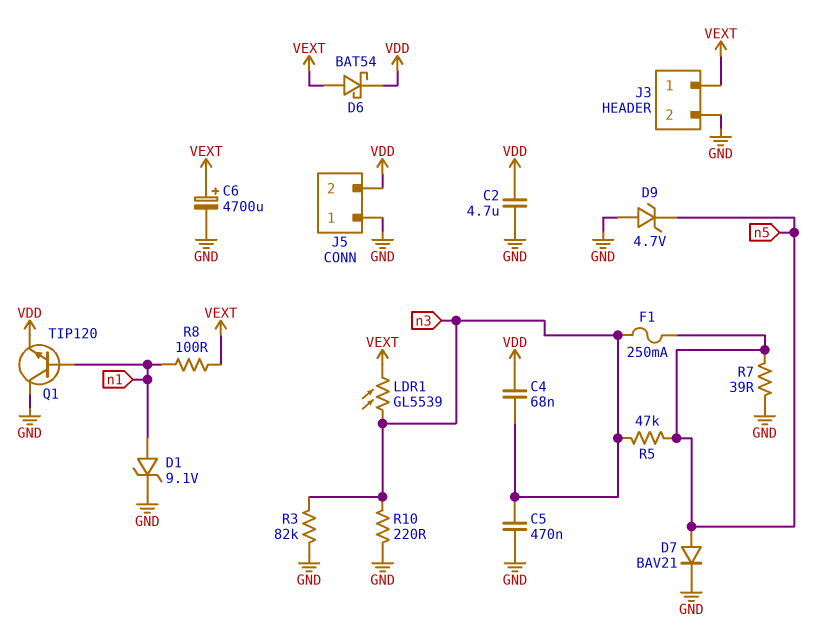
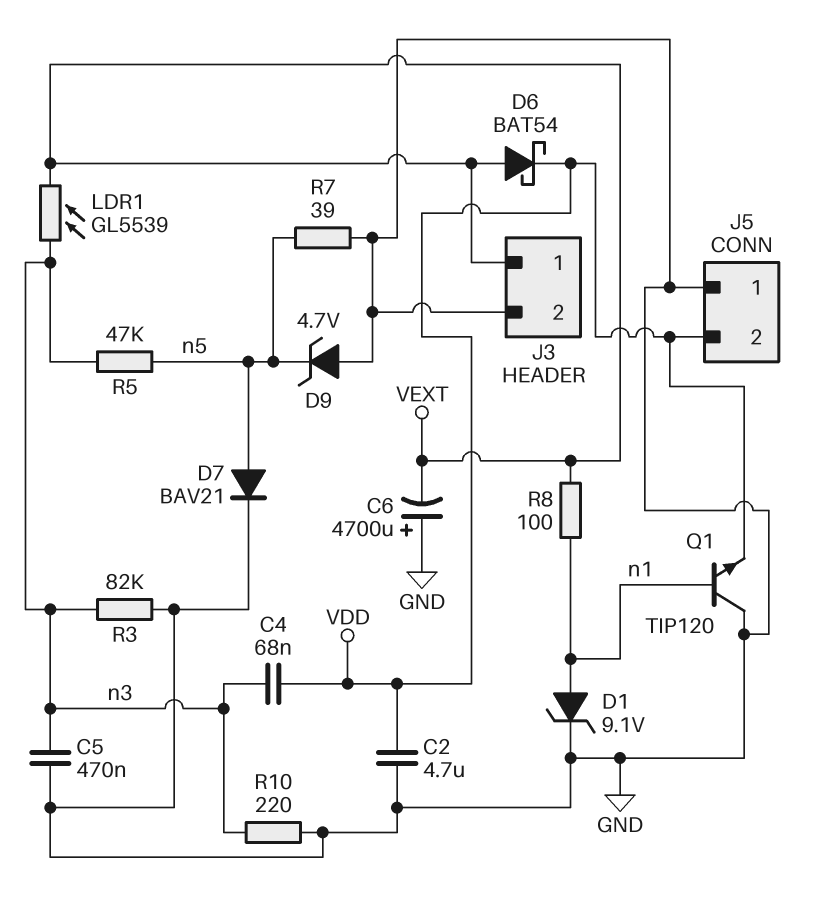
C6: 4700uF (plus VEXT, minus GND) -> 4700uF (plus GND, minus VEXT)
F1: 250mA (n3, n5) -> none

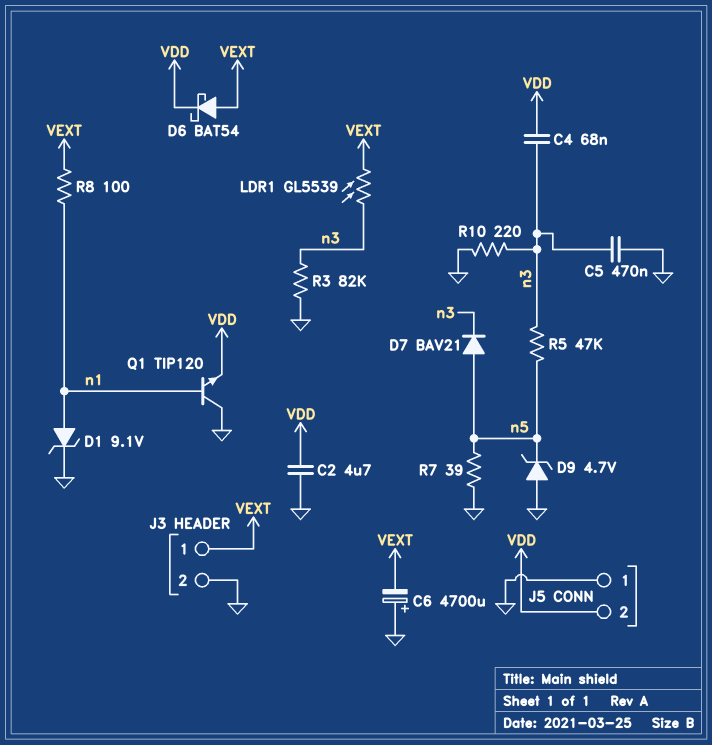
D7: diode BAV21 (A n5, K GND) -> diode BAV21 (A n5, K n3)

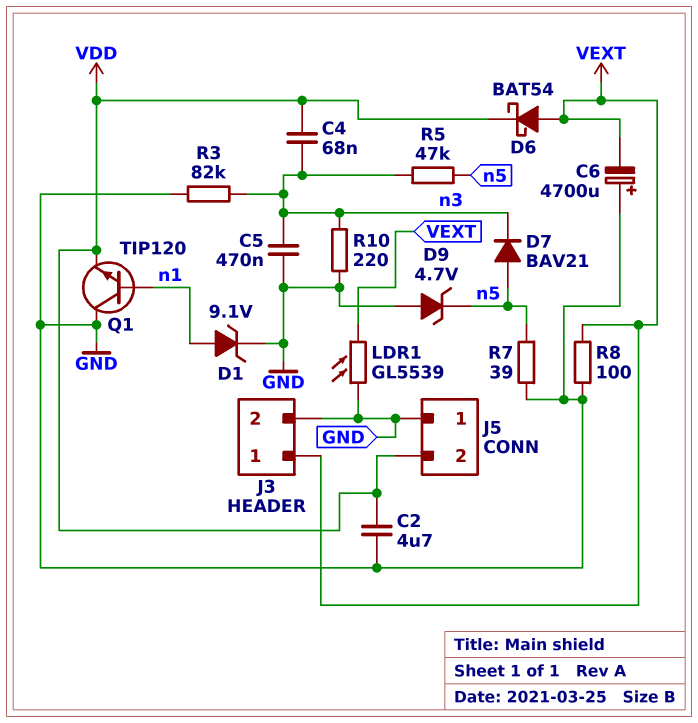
LDR1: GL5539 (VEXT, n3) -> GL5539 (GND, VEXT)
R8: 100 (VEXT, n1) -> 100 (GND, VEXT)

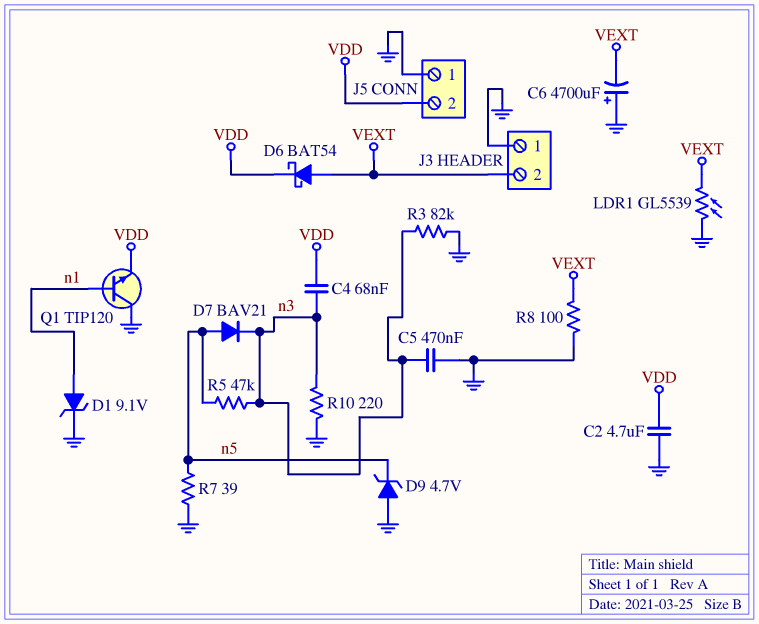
J3 pin 1: VEXT -> GND
J3 pin 2: GND -> VEXT

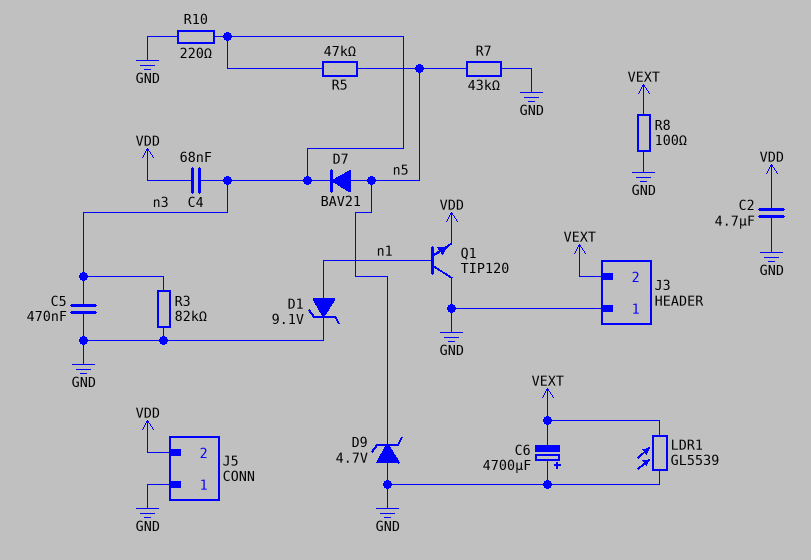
D6: schottky BAT54 (A VEXT, K VDD) -> none
R7: 39 (GND, n5) -> 43k (GND, n5)

